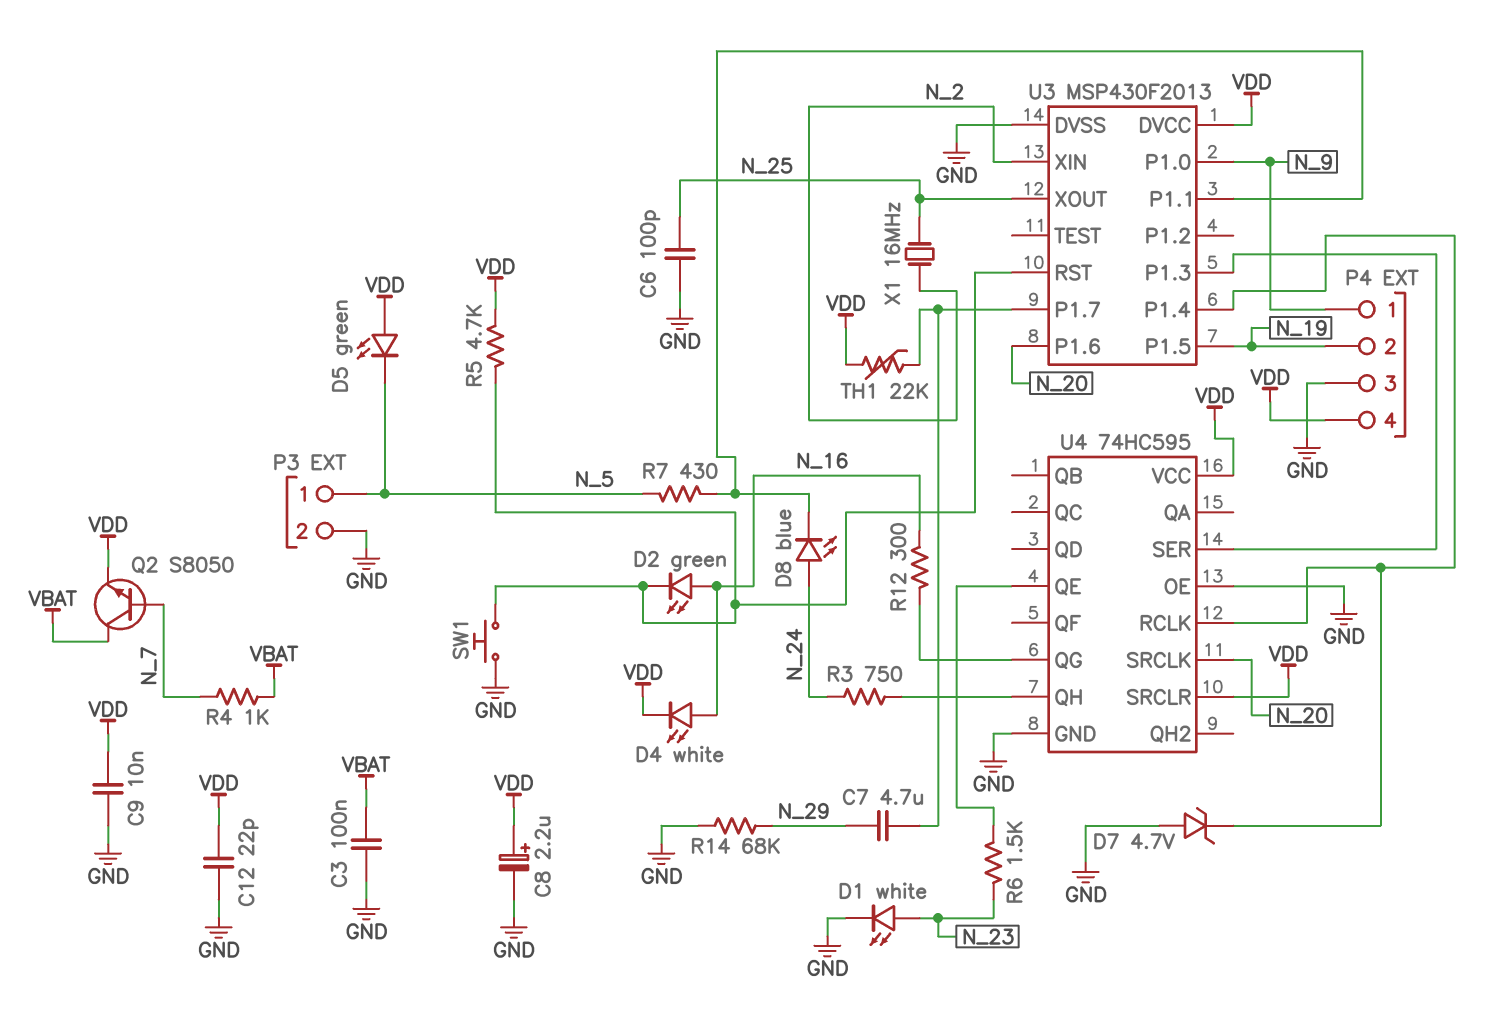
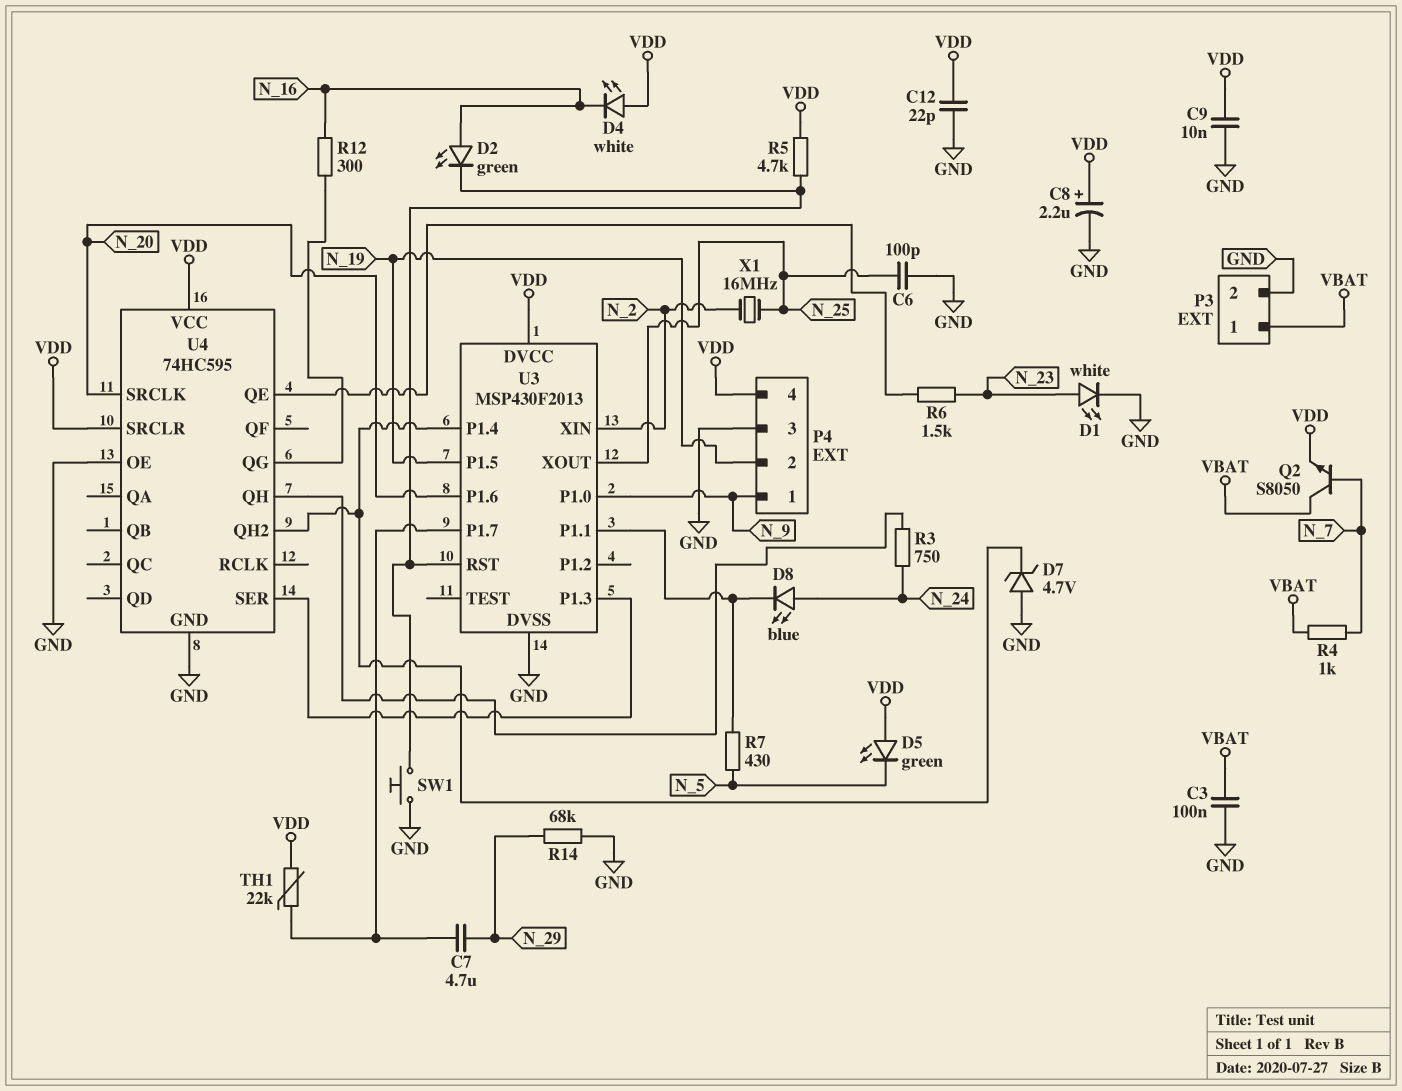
D4: LED white (A N_16, K VDD) -> LED white (A VDD, K N_16)
P3 pin 1: N_5 -> VBAT
U4 pin QH2: none -> U3/P1.4
U4 pin RCLK: U3/P1.4 -> none

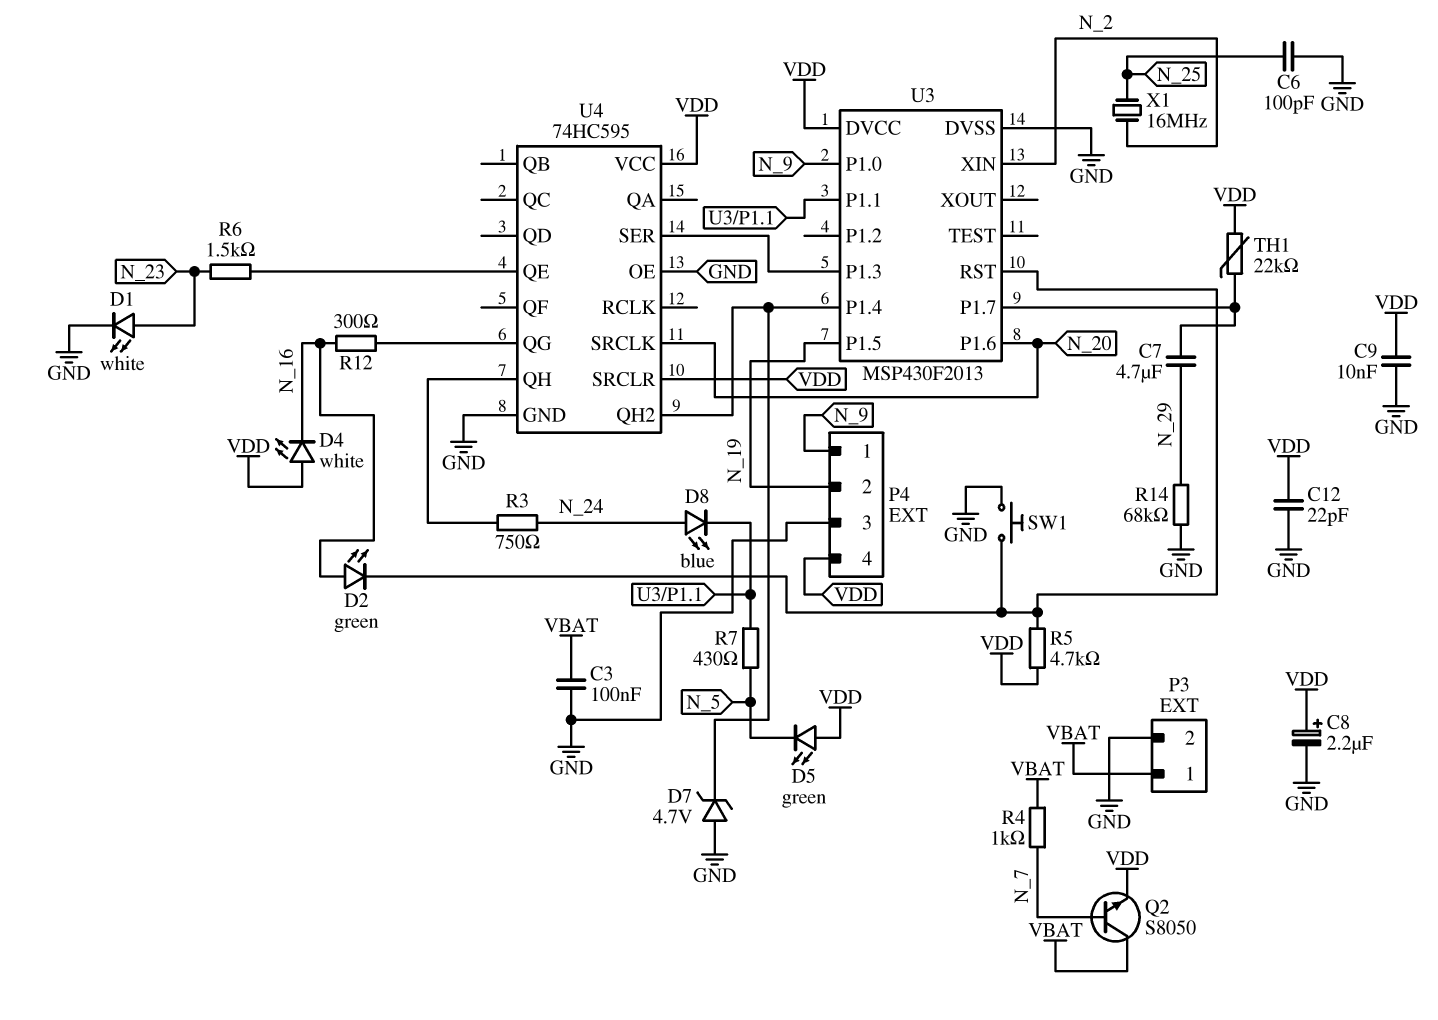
U3 pin XOUT: N_25 -> none

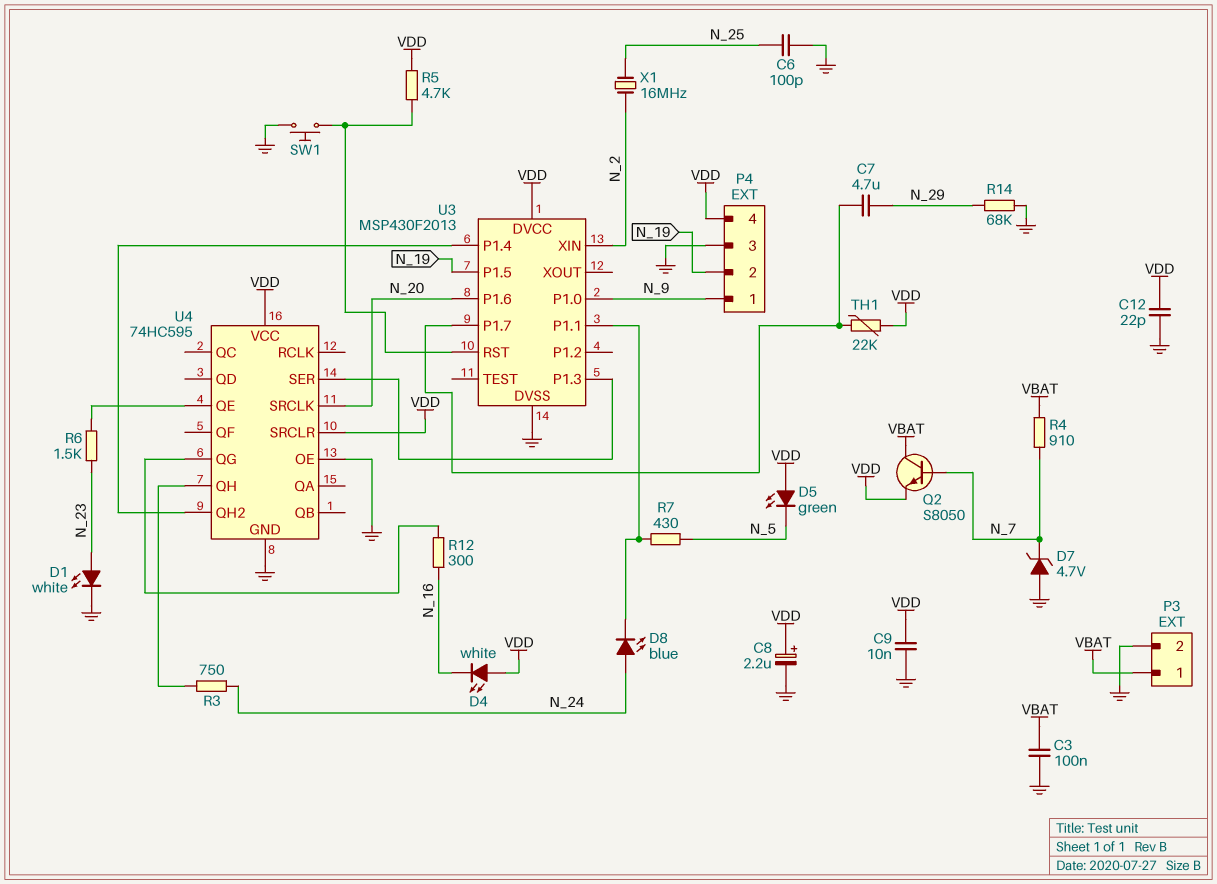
D2: LED green (A N_16, K U3/RST) -> none
D7: zener 4.7V (A GND, K U3/P1.4) -> zener 4.7V (A GND, K N_7)
R4: 1k (N_7, VBAT) -> 910 (N_7, VBAT)

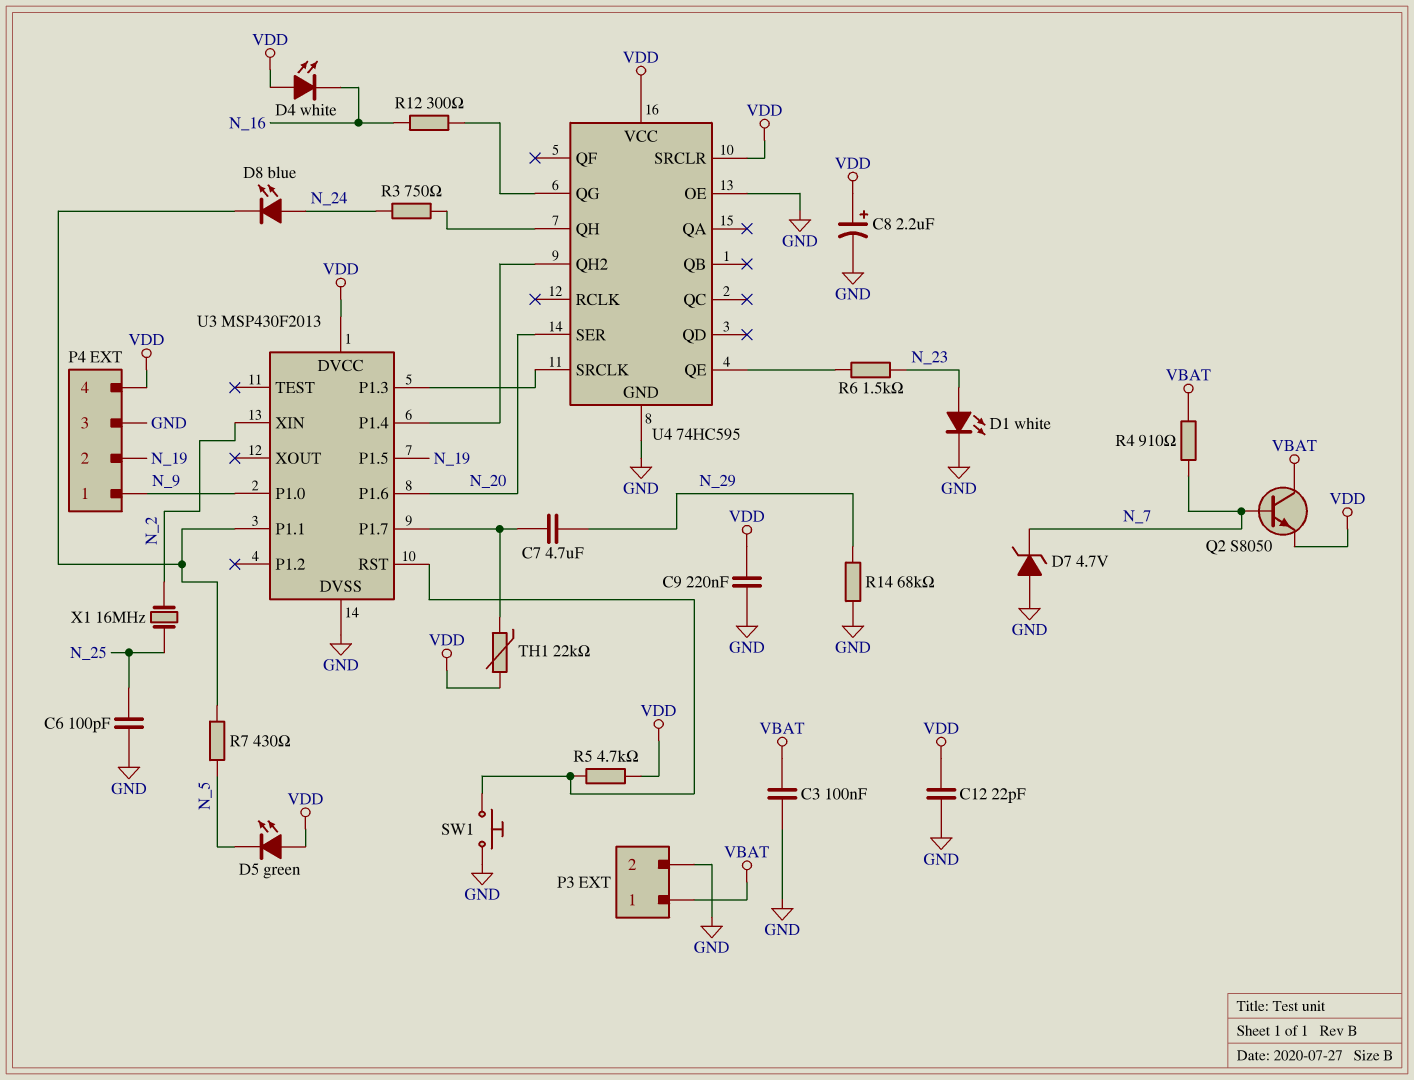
C9: 10nF (GND, VDD) -> 220nF (GND, VDD)
U4 pin SER: U3/P1.3 -> N_20
U4 pin SRCLK: N_20 -> U3/P1.3

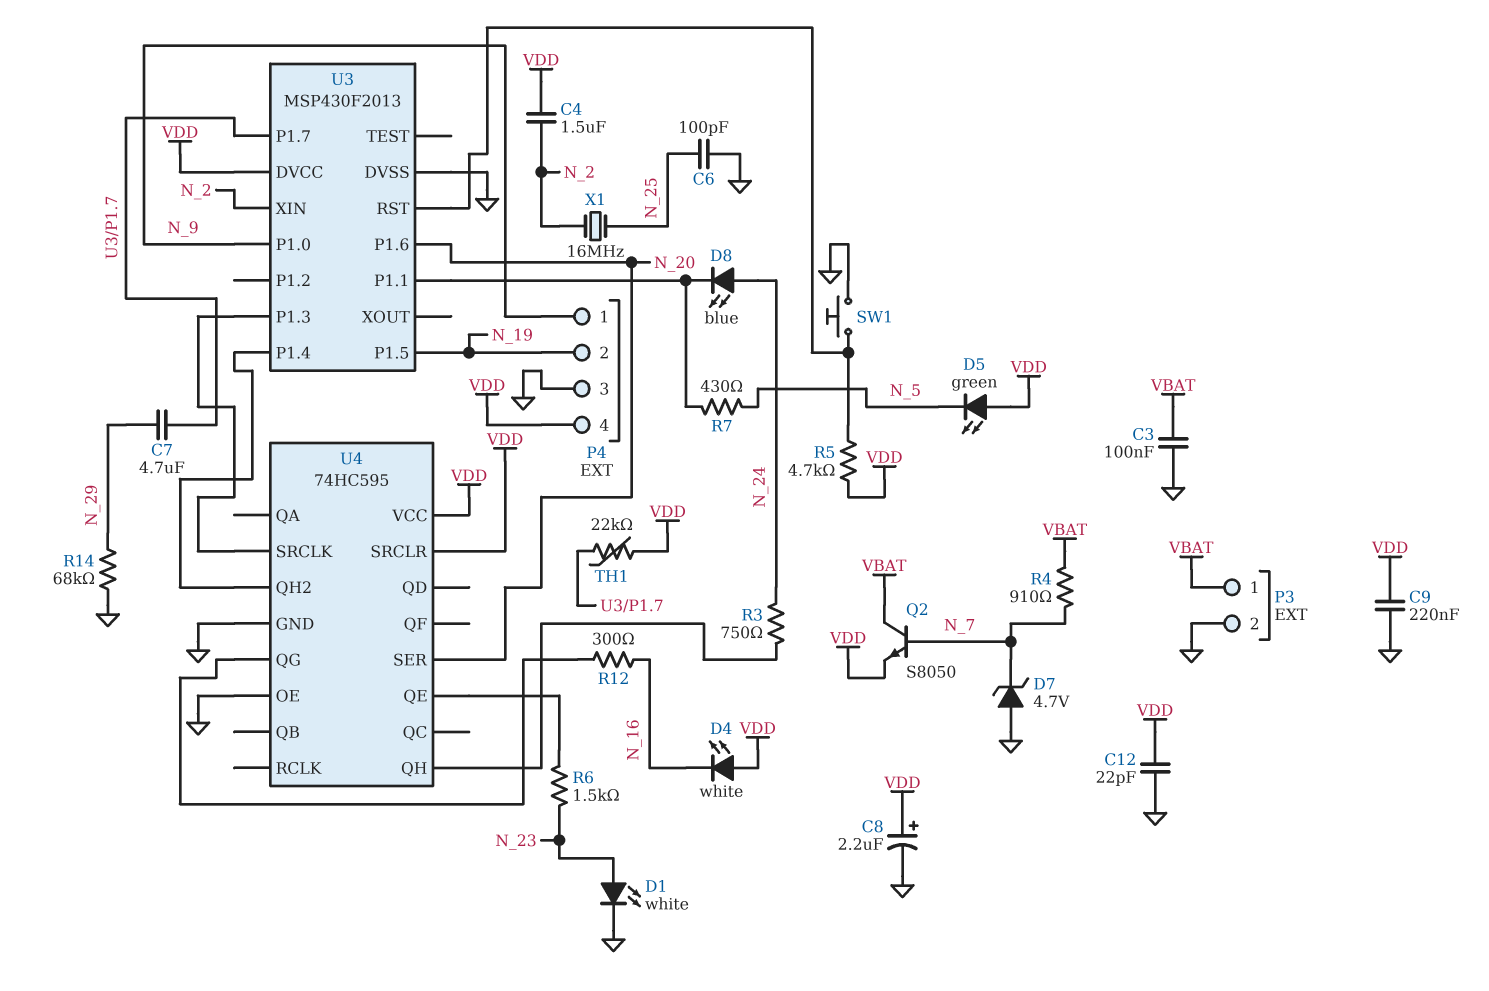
C4: none -> 1.5uF (N_2, VDD)

